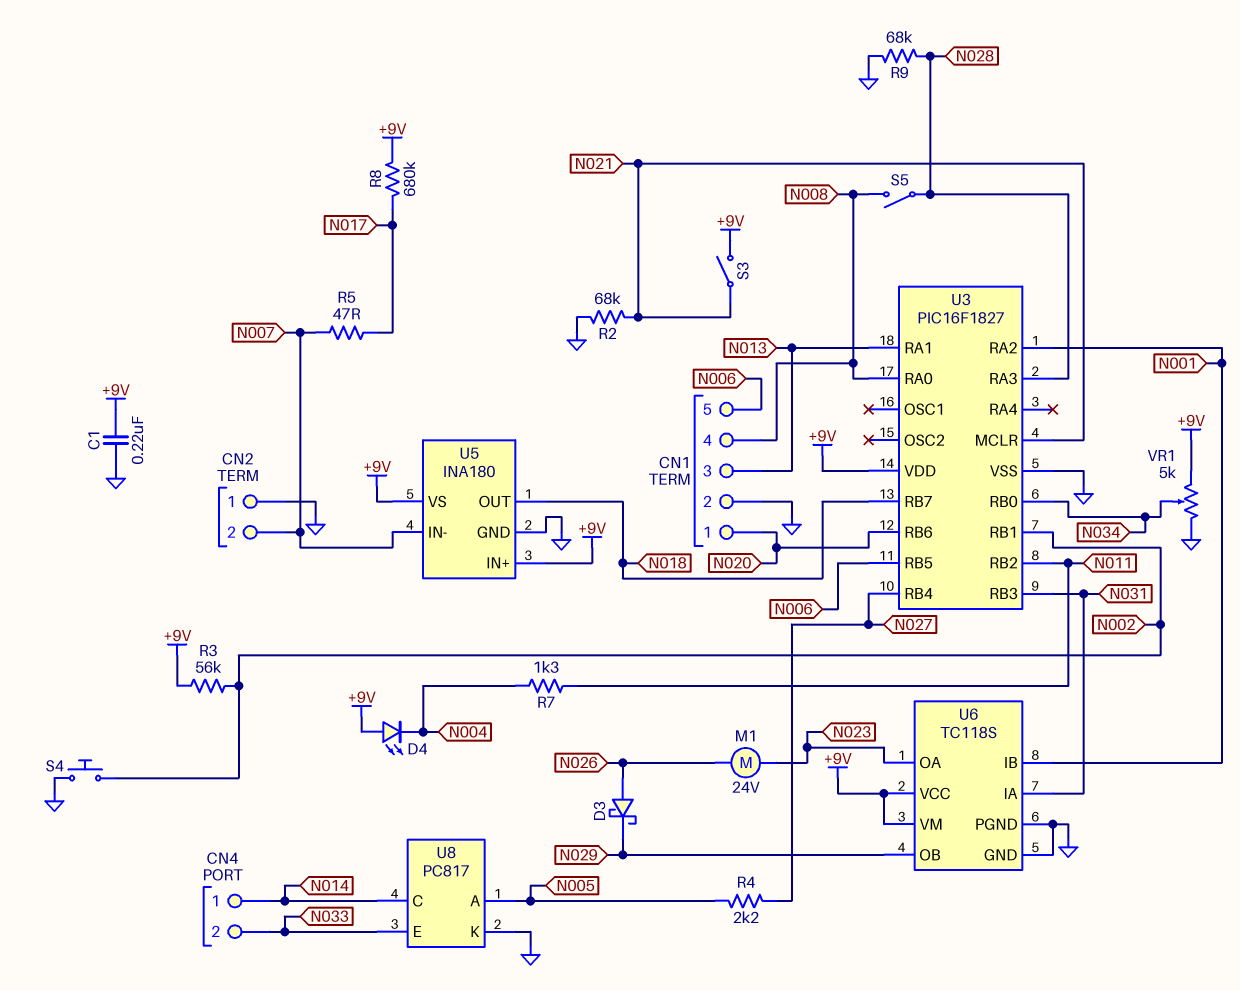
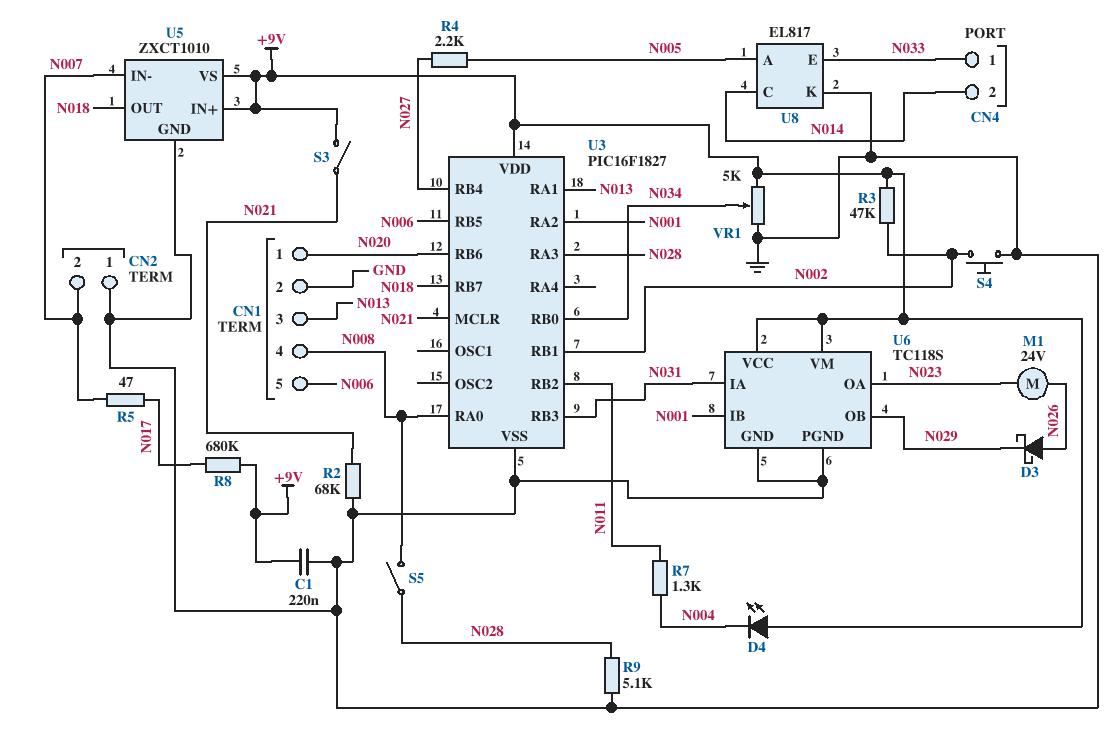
CN4 pin 1: N014 -> N033
CN4 pin 2: N033 -> N014
R3: 56k (+9V, N002) -> 47k (+9V, N002)
R9: 68k (GND, N028) -> 5.1k (GND, N028)
U5: INA180 -> ZXCT1010
U8: PC817 -> EL817

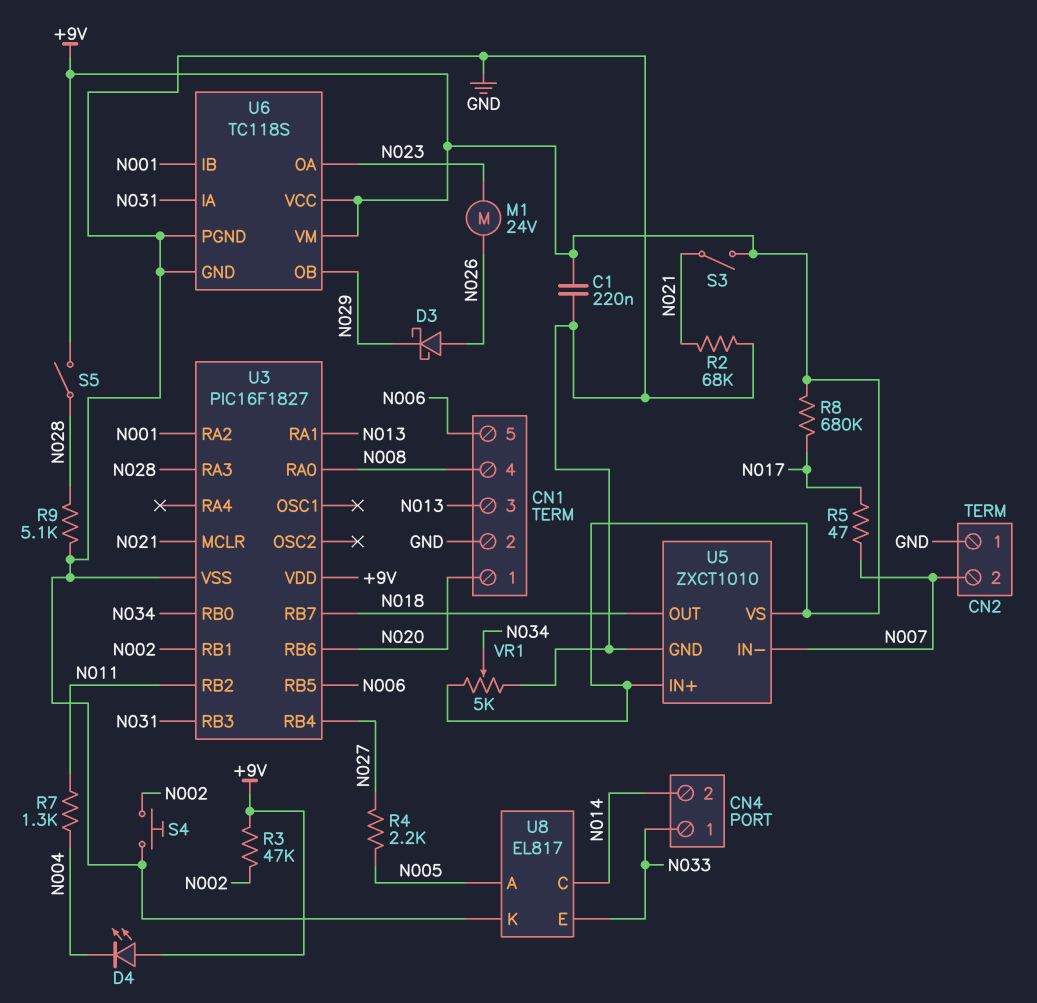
S5: switch (N008, N028) -> switch (+9V, N028)

